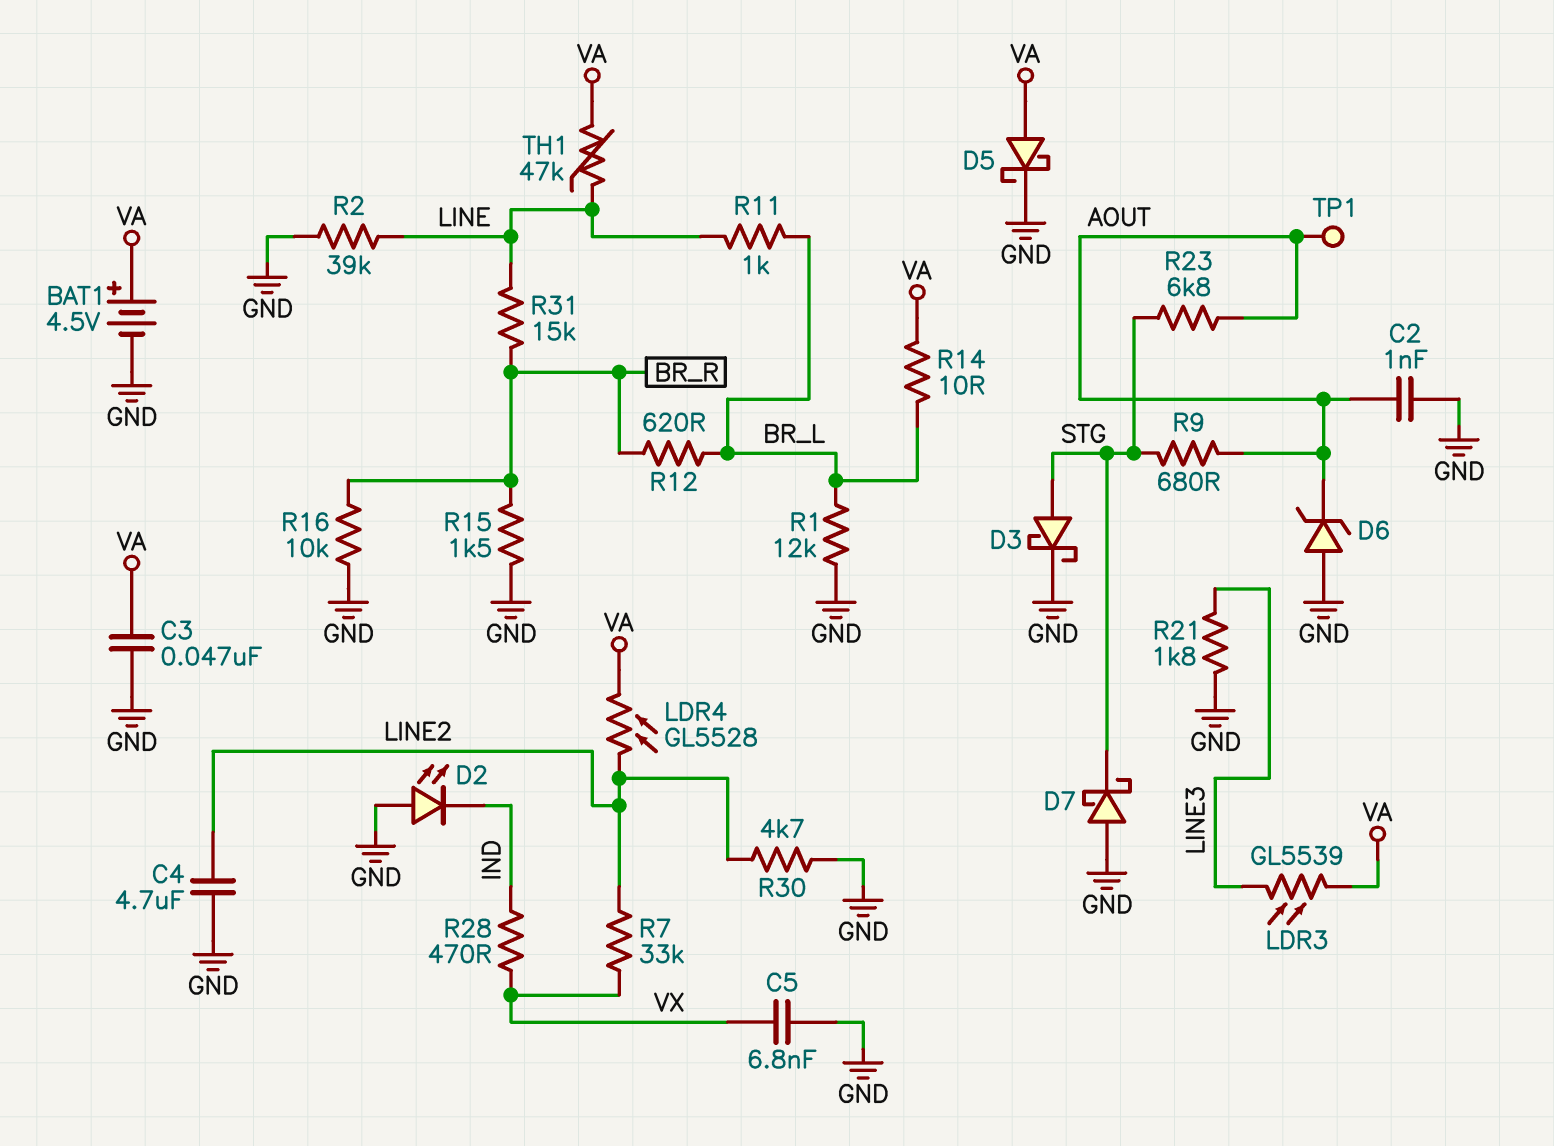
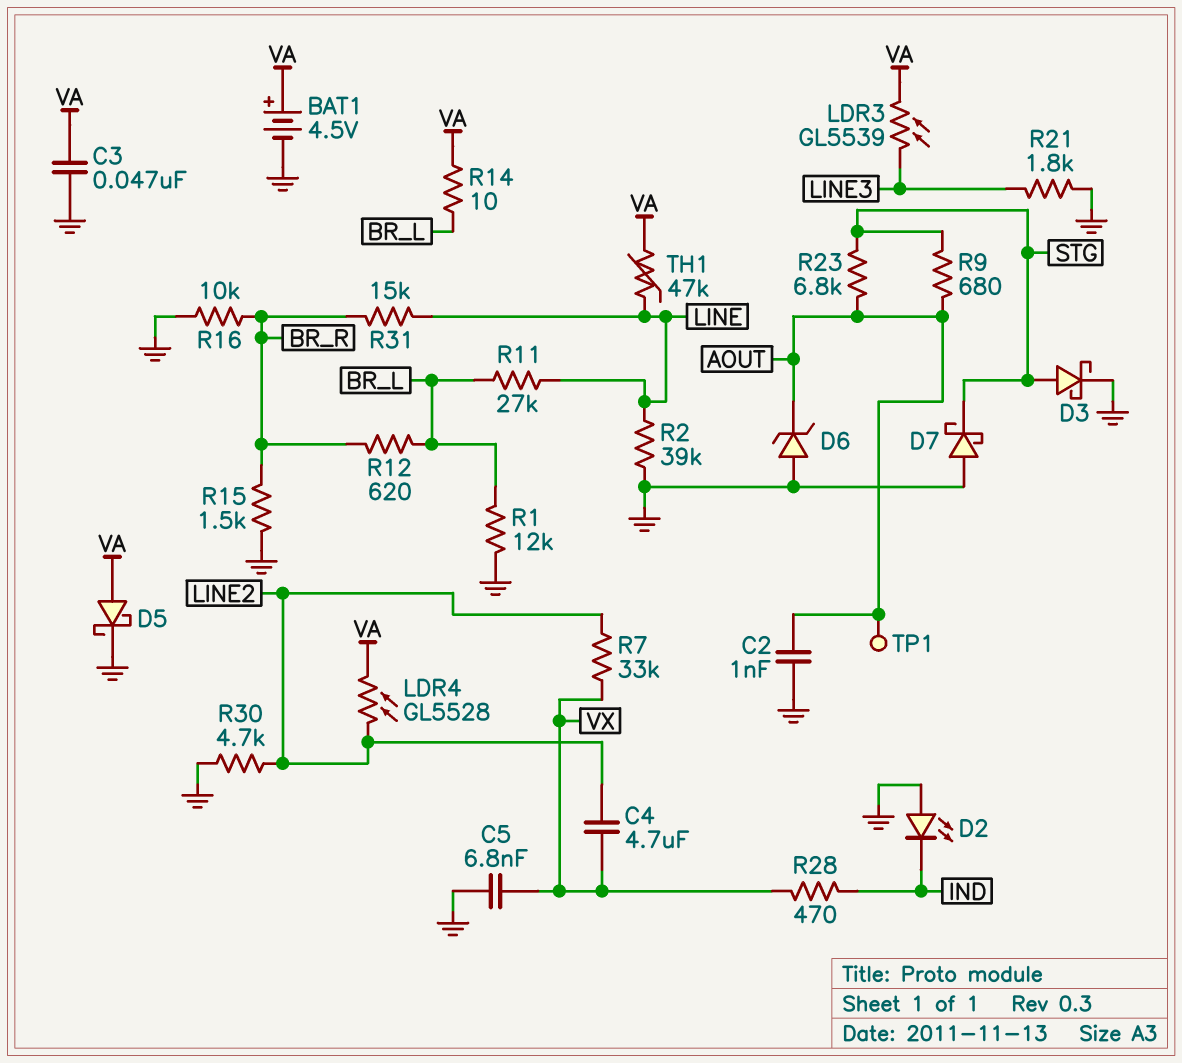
C4: 4.7uF (GND, LINE2) -> 4.7uF (LINE2, VX)
R11: 1k (BR_L, LINE) -> 27k (BR_L, LINE)

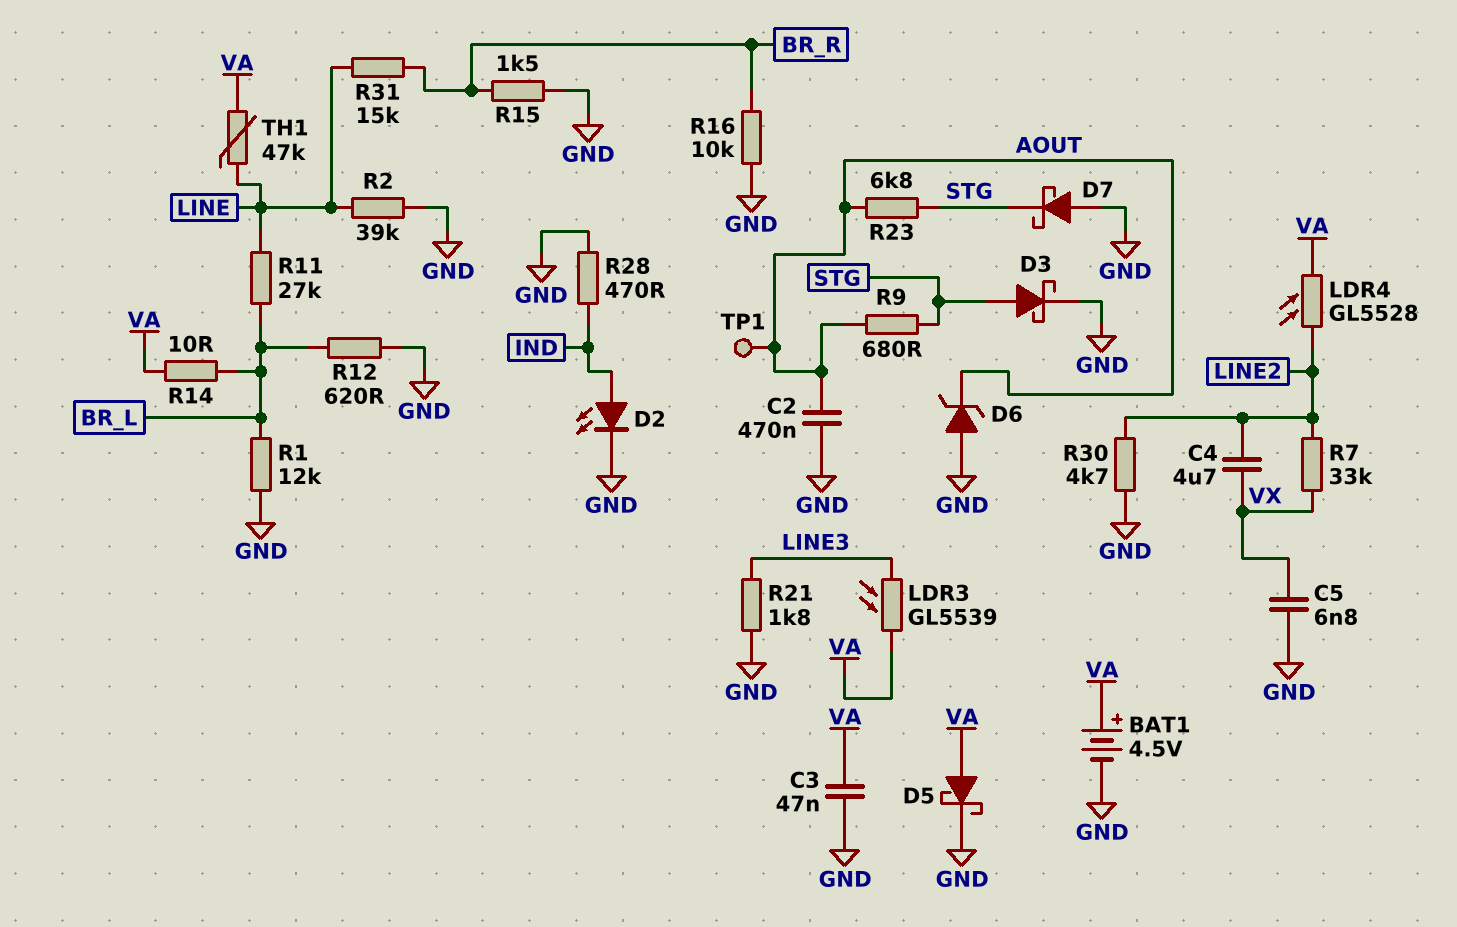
C2: 1nF (AOUT, GND) -> 470nF (AOUT, GND)
D2: LED (A GND, K IND) -> LED (A IND, K GND)
R12: 620 (BR_L, BR_R) -> 620 (BR_L, GND)
R28: 470 (IND, VX) -> 470 (GND, IND)

